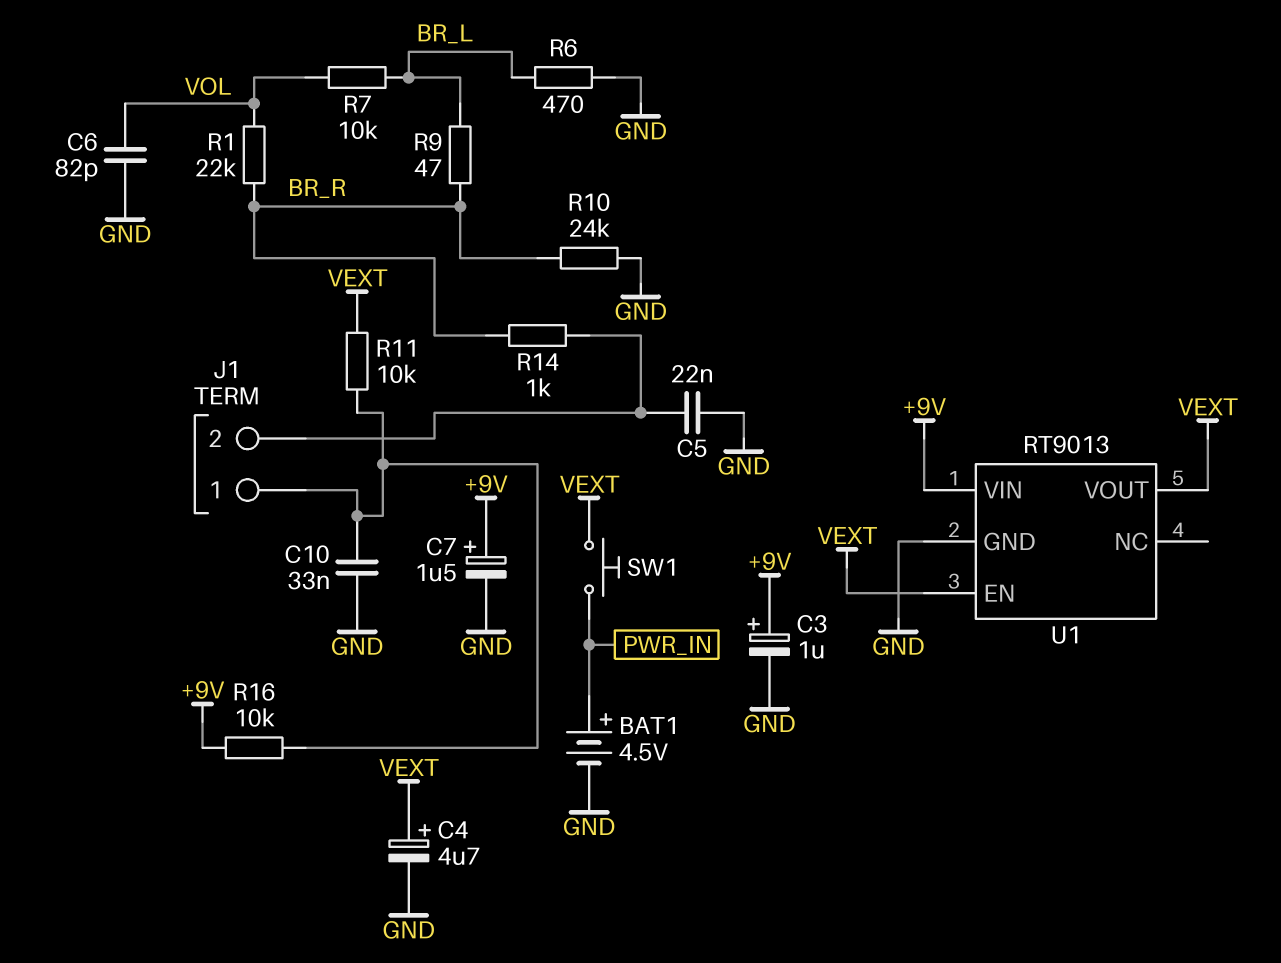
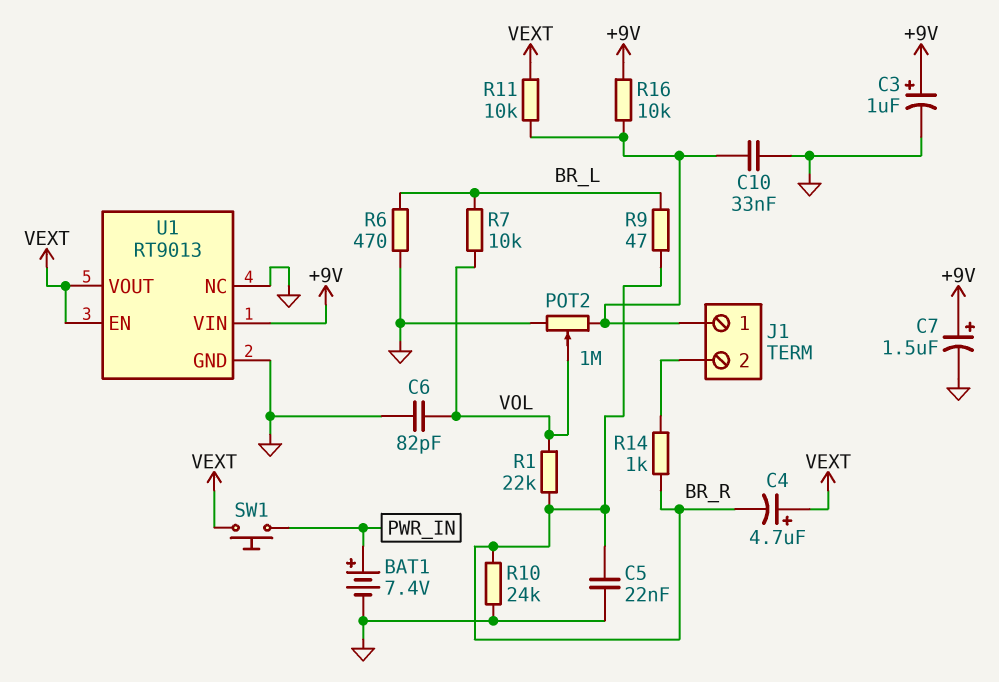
BAT1: 4.5V (plus PWR_IN, minus GND) -> 7.4V (plus PWR_IN, minus GND)
C4: 4.7uF (plus VEXT, minus GND) -> 4.7uF (plus VEXT, minus BR_R)
C5: 22nF (GND, J1/2) -> 22nF (BR_R, GND)
POT2: none -> 1M (GND, J1/1, wiper VOL)
U1 pin NC: none -> GND

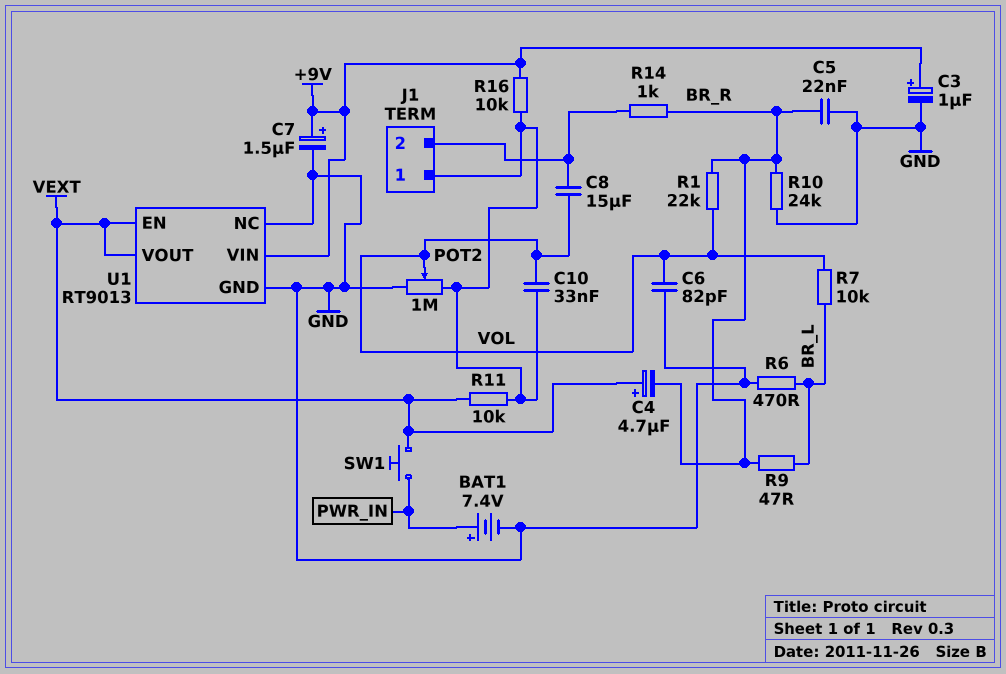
C8: none -> 15uF (J1/2, VOL)
C10: 33nF (GND, J1/1) -> 33nF (J1/1, VOL)

